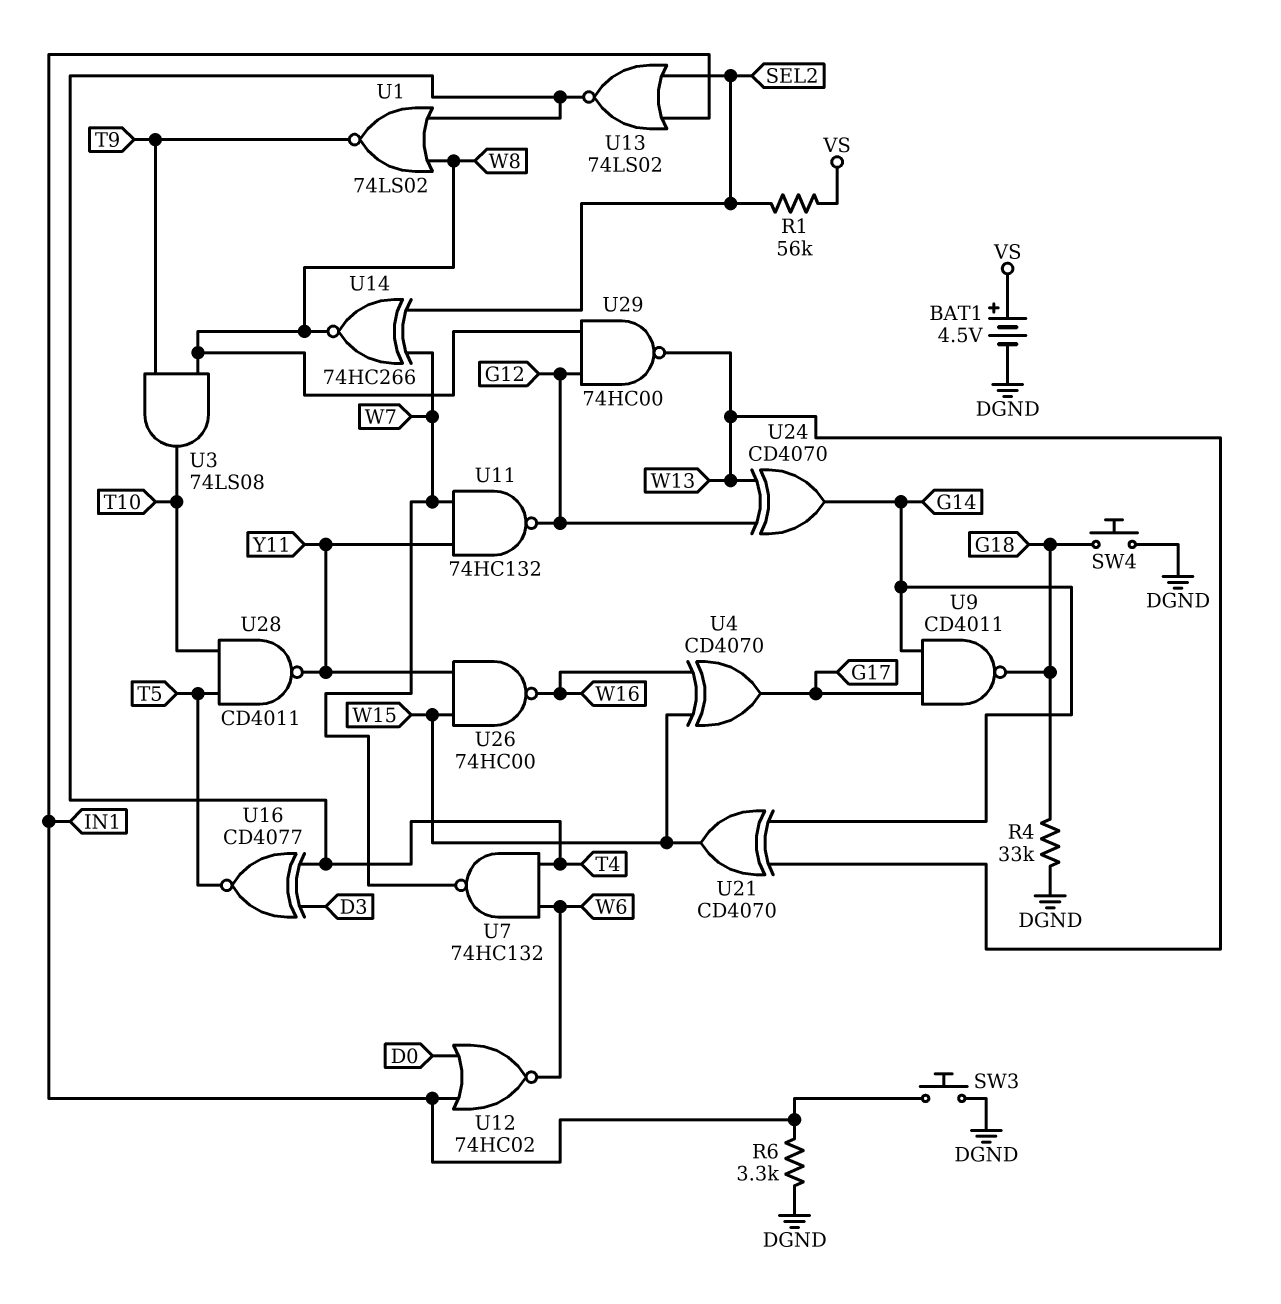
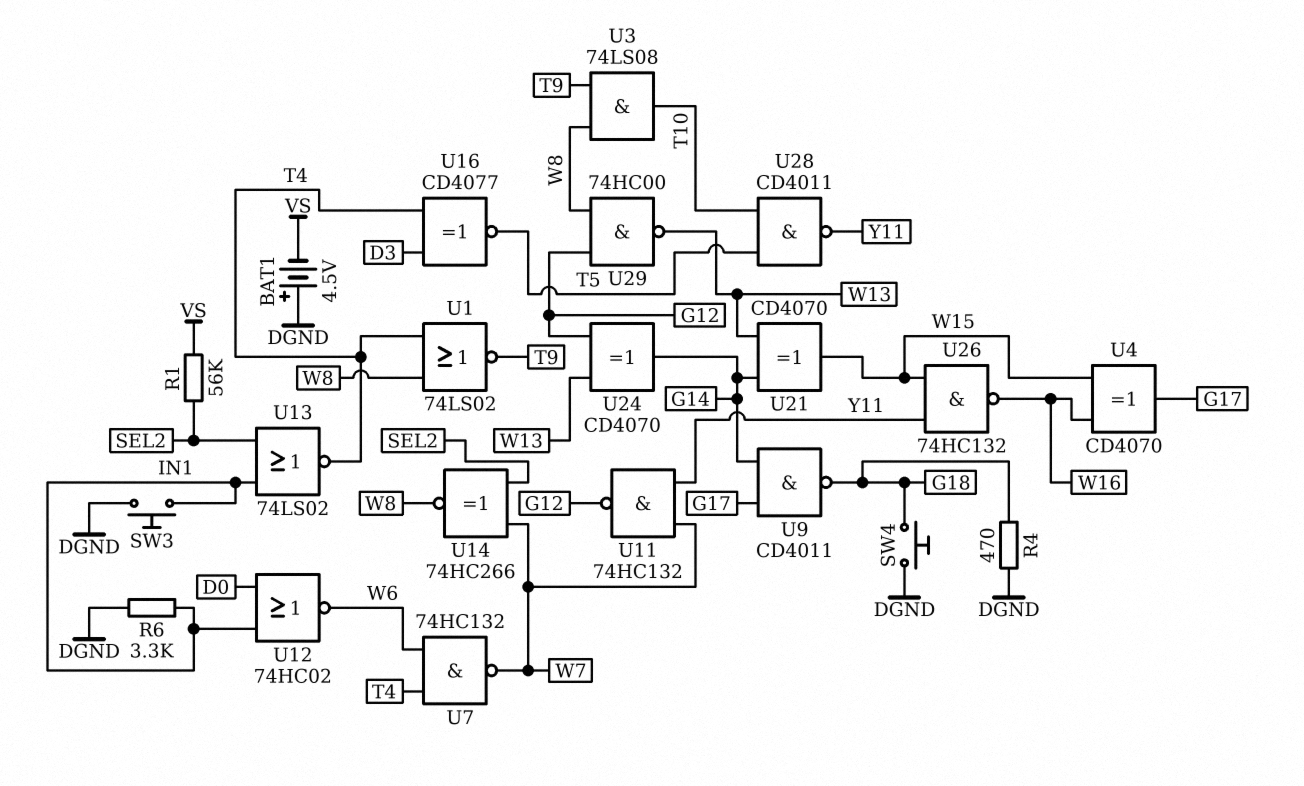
BAT1: 4.5V (plus VS, minus DGND) -> 4.5V (plus DGND, minus VS)
R4: 33k (DGND, G18) -> 470 (DGND, G18)
U26: NAND 74HC00 (in W15, in Y11, out W16) -> NAND 74HC132 (in W15, in Y11, out W16)

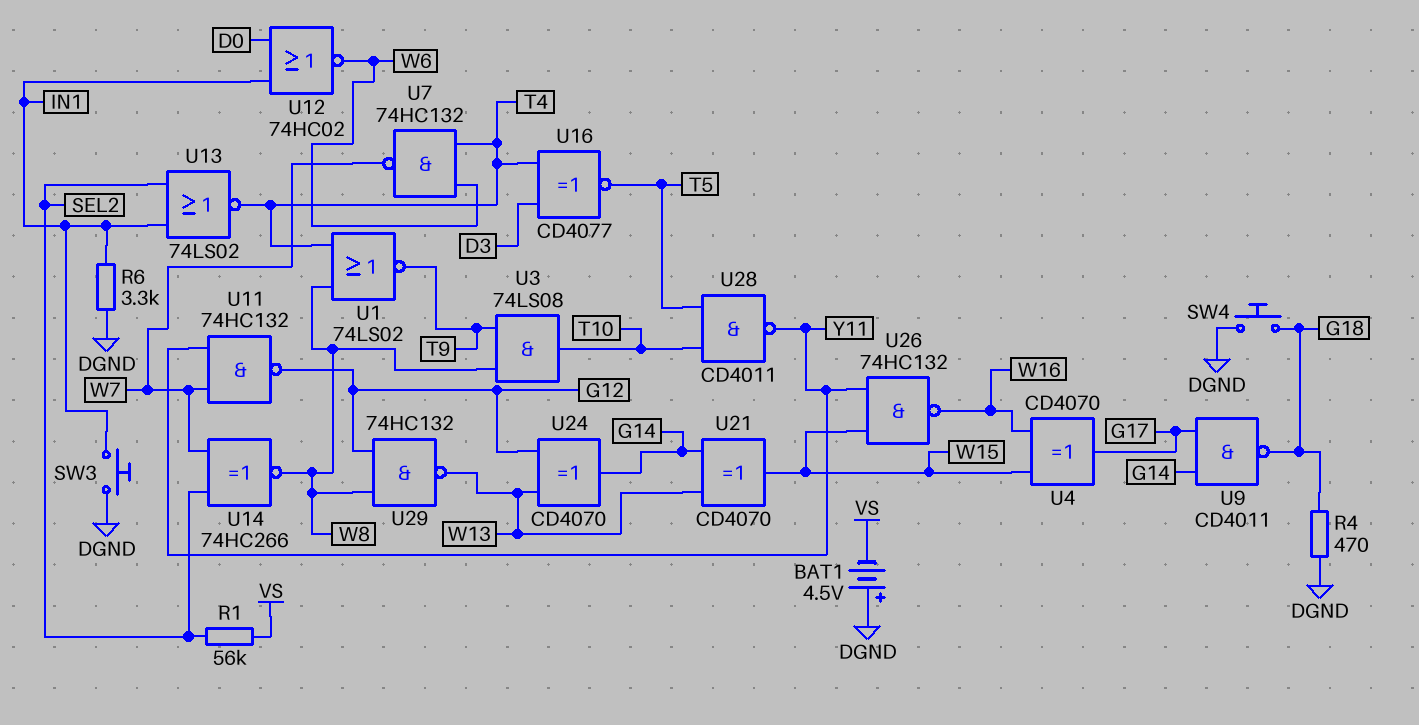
U29: NAND 74HC00 (in G12, in W8, out W13) -> NAND 74HC132 (in G12, in W8, out W13)

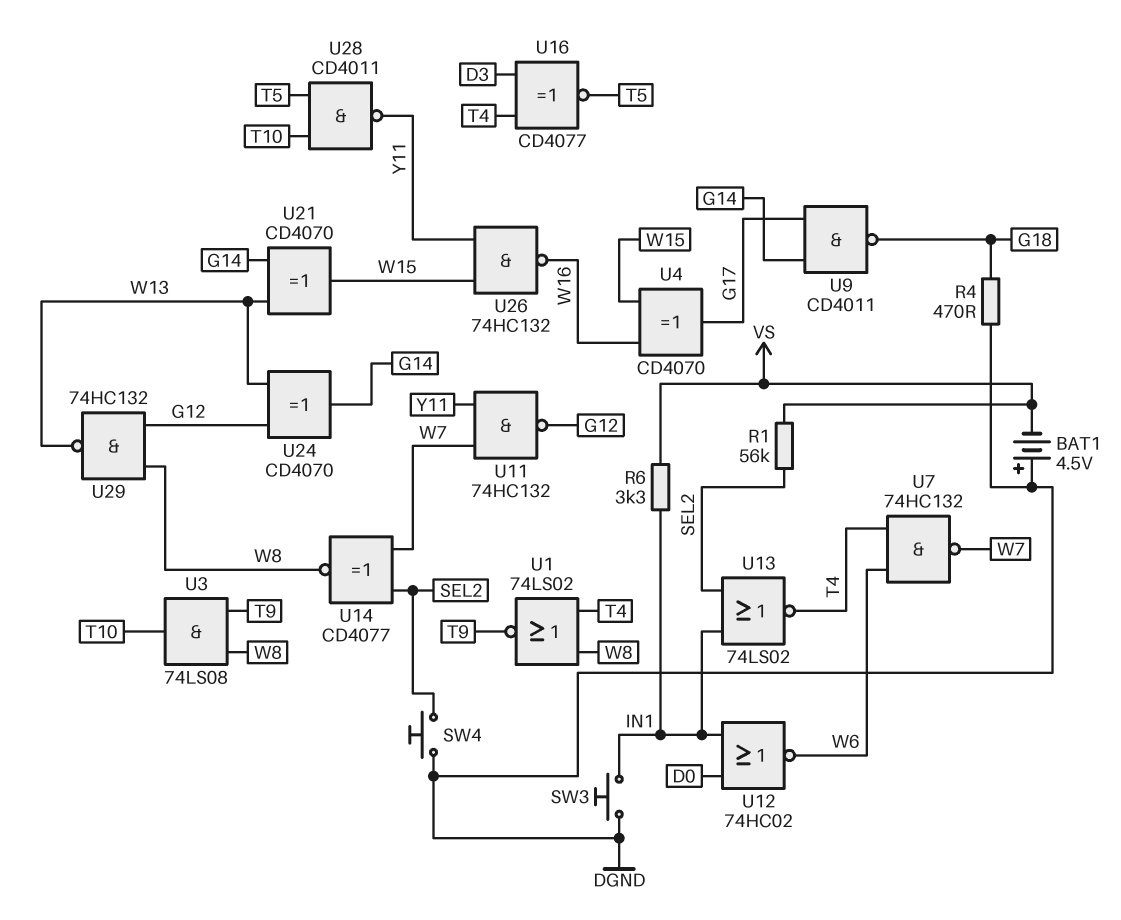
R6: 3.3k (DGND, IN1) -> 3.3k (IN1, VS)
SW4: button (DGND, G18) -> button (DGND, SEL2)
U14: XNOR 74HC266 (in SEL2, in W7, out W8) -> XNOR CD4077 (in SEL2, in W7, out W8)

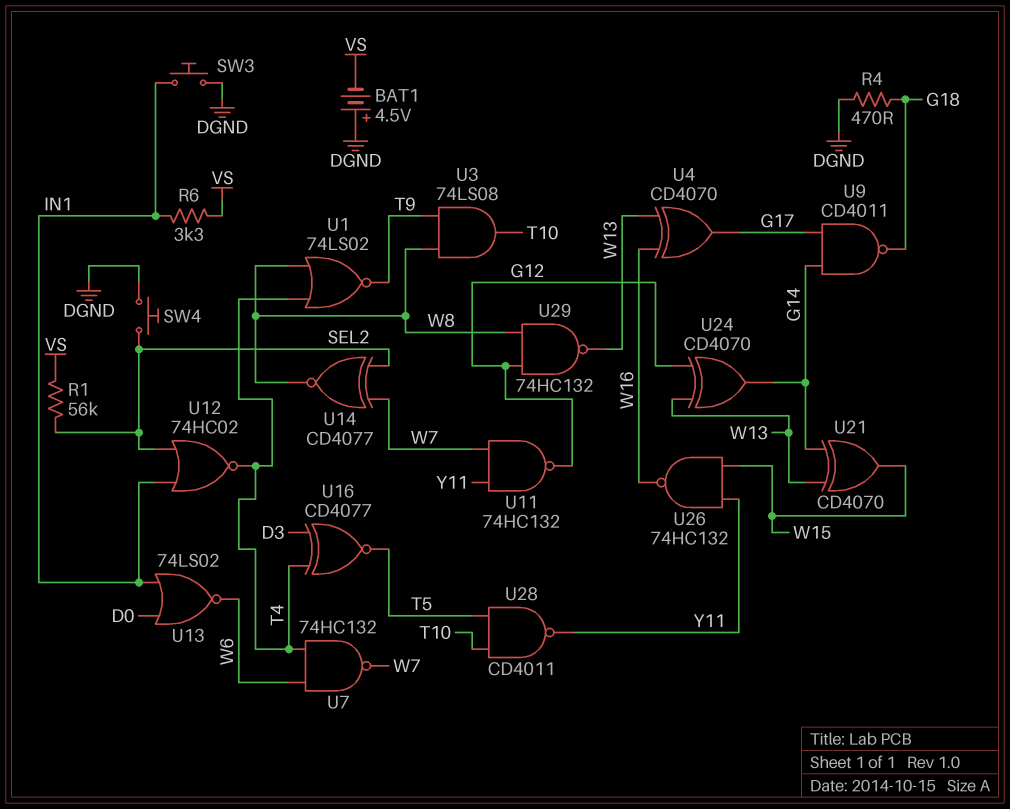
U4: XOR CD4070 (in W15, in W16, out G17) -> XOR CD4070 (in W13, in W16, out G17)
U12: NOR 74HC02 (in D0, in IN1, out W6) -> NOR 74HC02 (in IN1, in SEL2, out T4)
U13: NOR 74LS02 (in IN1, in SEL2, out T4) -> NOR 74LS02 (in D0, in IN1, out W6)

